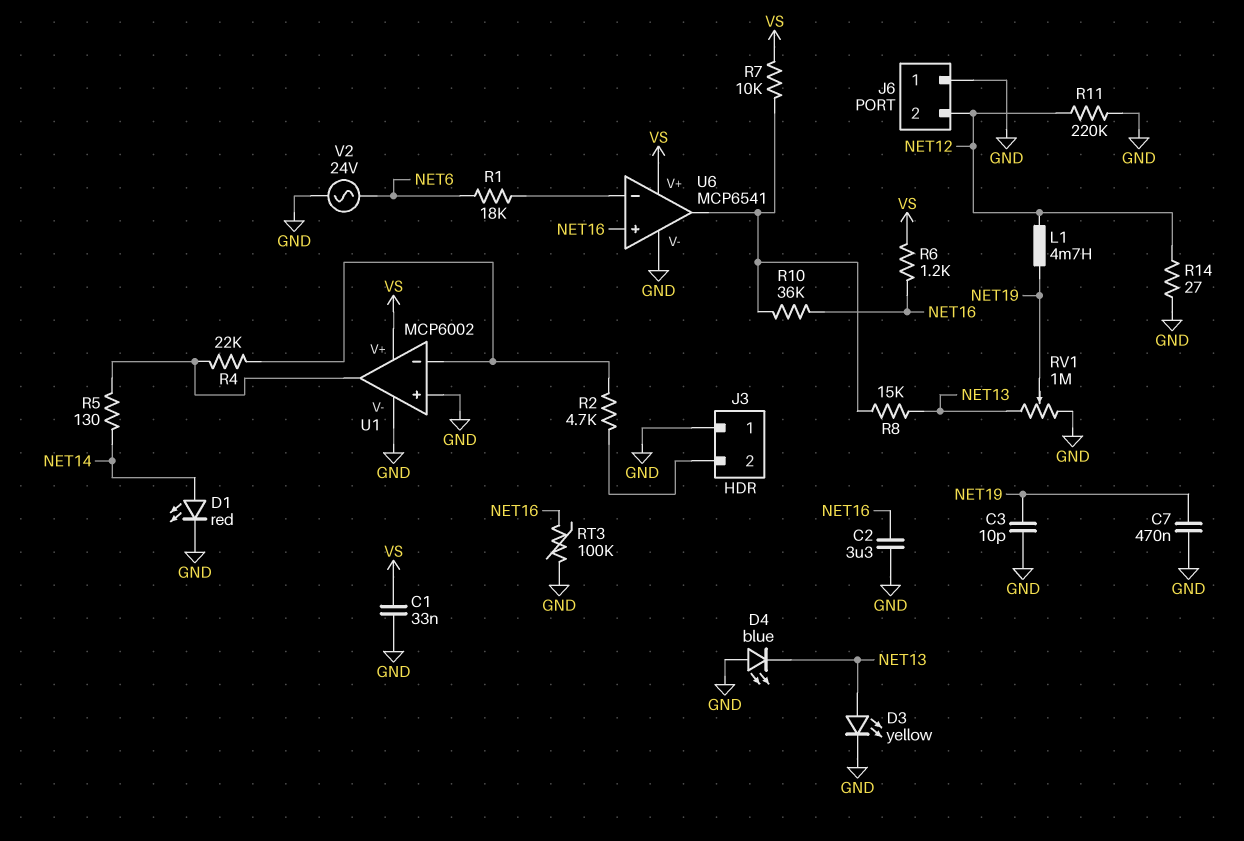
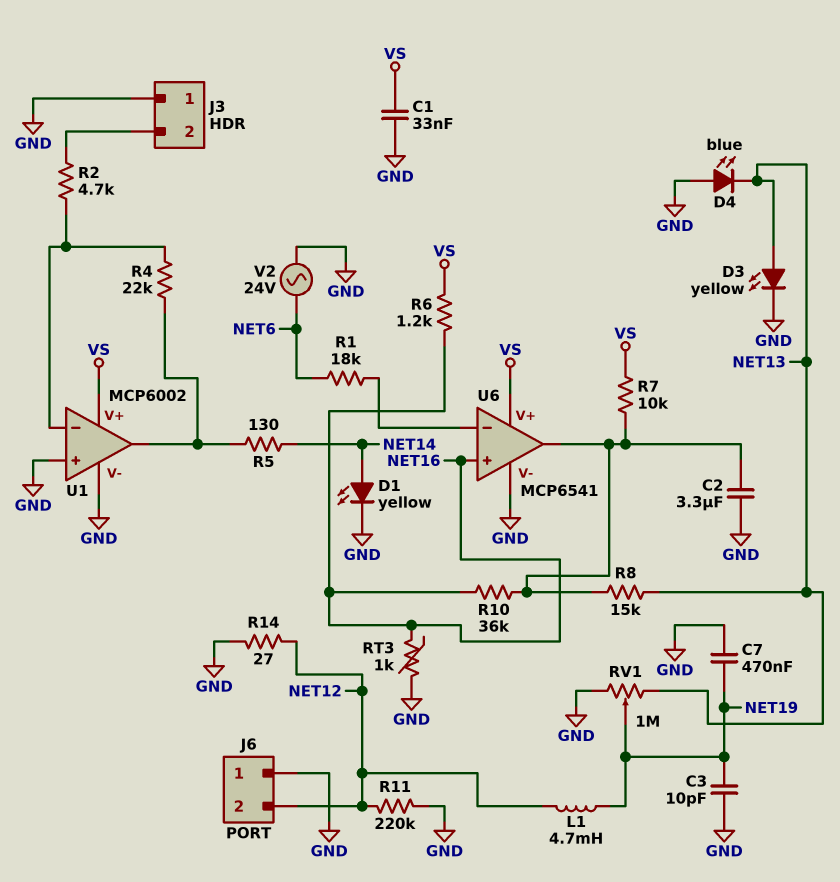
C2: 3.3uF (GND, NET16) -> 3.3uF (GND, U6/out)
D1: LED red (A NET14, K GND) -> LED yellow (A NET14, K GND)
RT3: 100k (GND, NET16) -> 1k (GND, NET16)

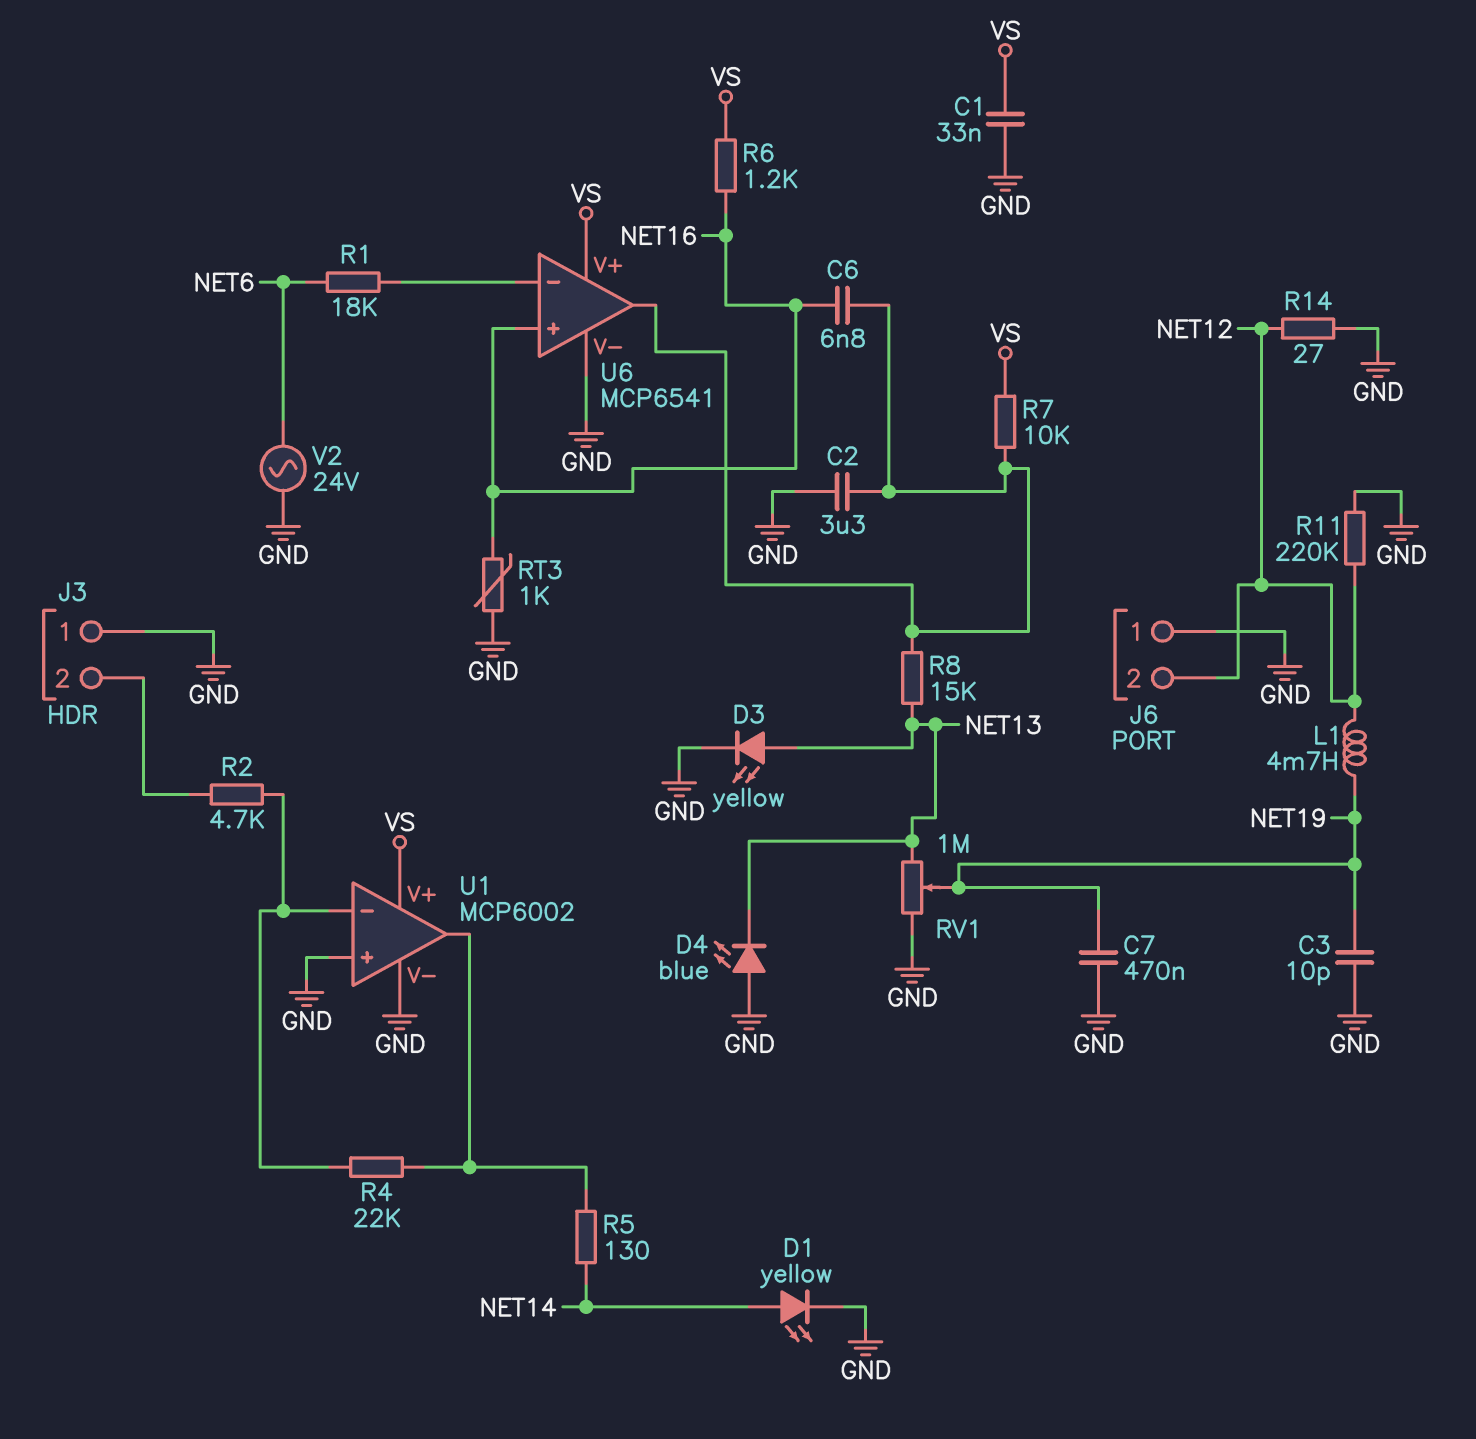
C6: none -> 6.8nF (NET16, U6/out)
R10: 36k (NET16, U6/out) -> none

